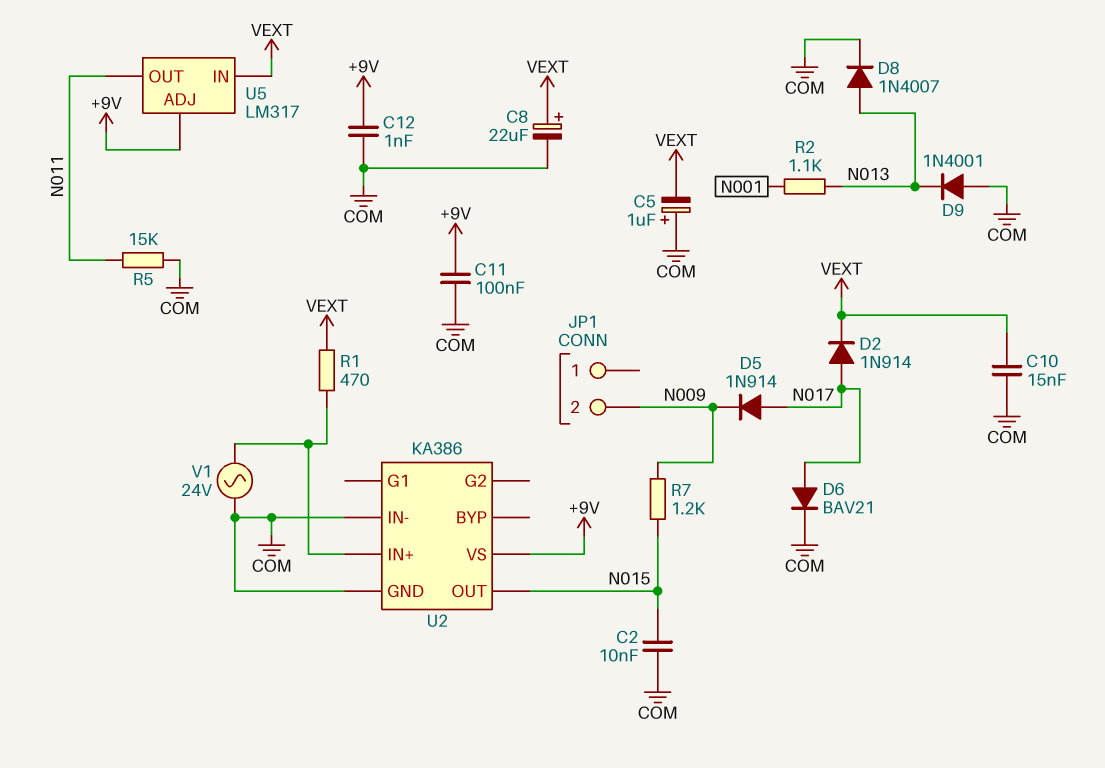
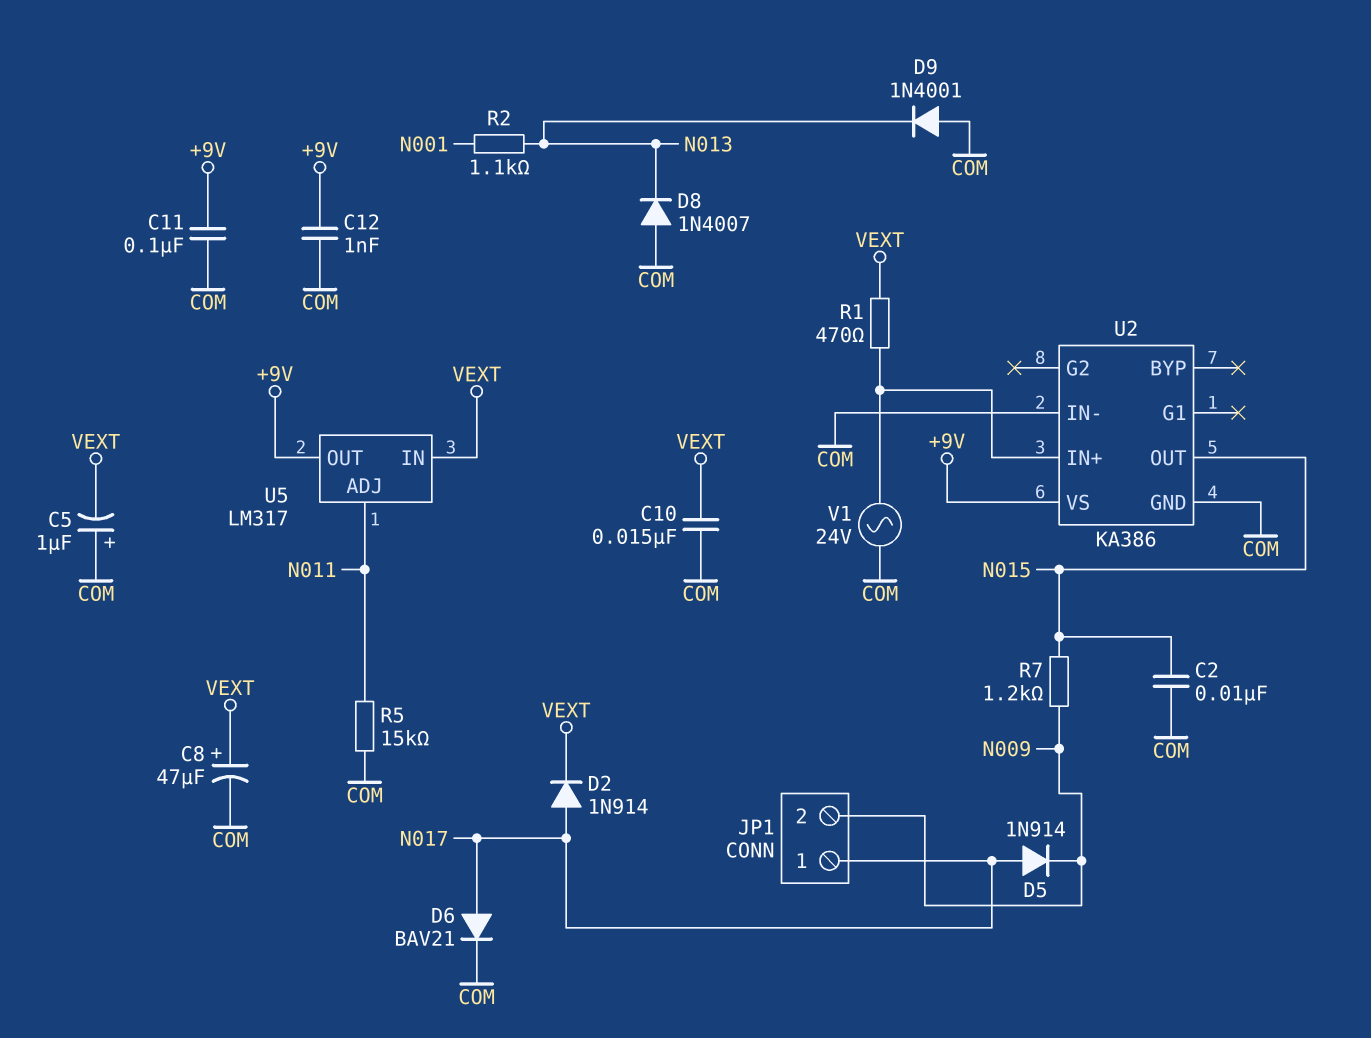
C8: 22uF (plus VEXT, minus COM) -> 47uF (plus VEXT, minus COM)
D8: diode 1N4007 (A N013, K COM) -> diode 1N4007 (A COM, K N013)
JP1 pin 1: none -> N017
U5 pin ADJ: +9V -> N011
U5 pin OUT: N011 -> +9V

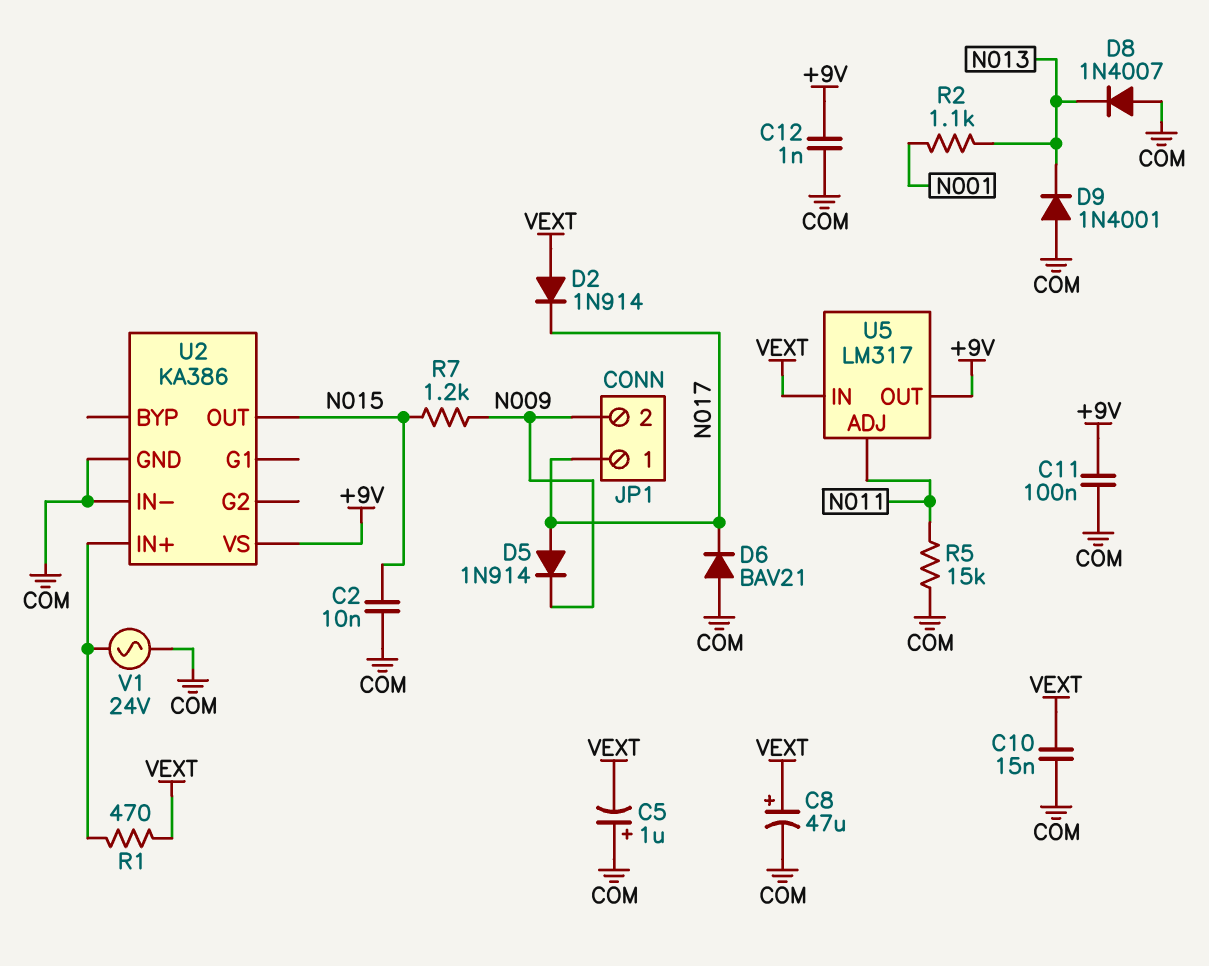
D2: diode 1N914 (A N017, K VEXT) -> diode 1N914 (A VEXT, K N017)
D6: diode BAV21 (A N017, K COM) -> diode BAV21 (A COM, K N017)

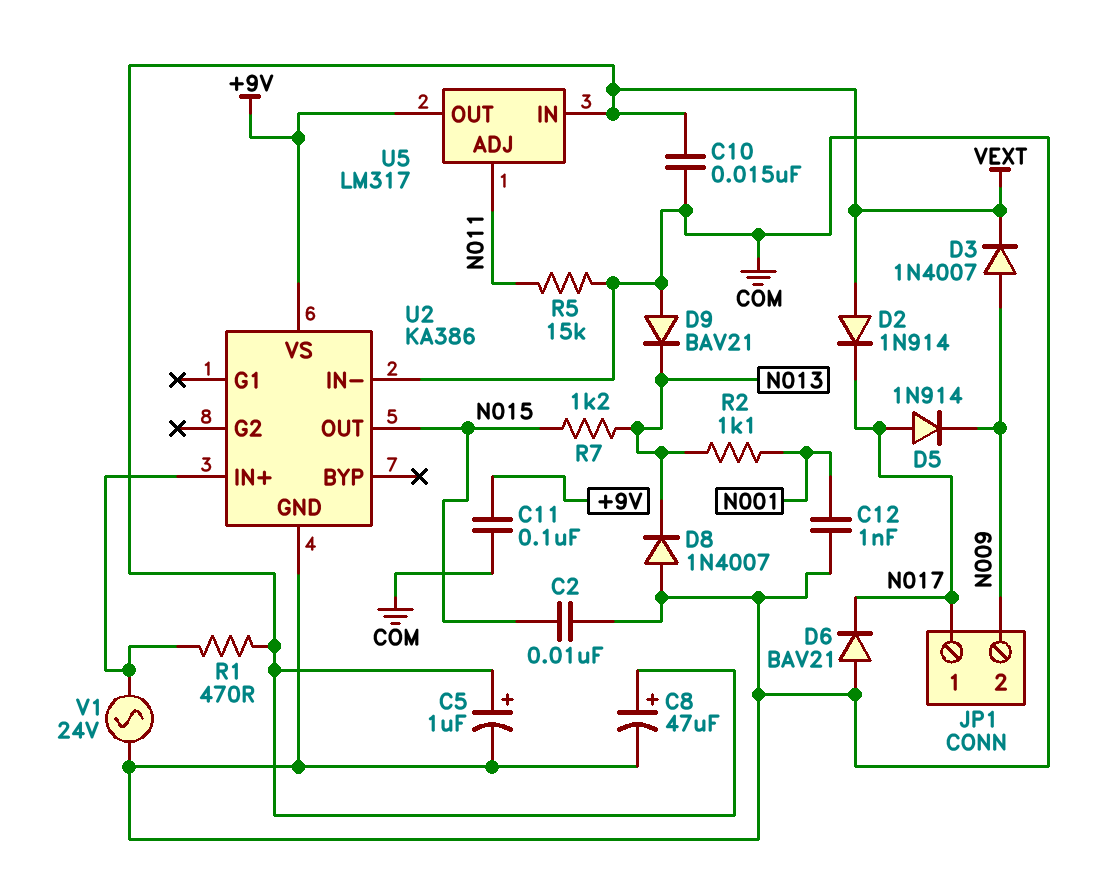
C5: 1uF (plus COM, minus VEXT) -> 1uF (plus VEXT, minus COM)
C12: 1nF (+9V, COM) -> 1nF (COM, N001)
D3: none -> diode 1N4007 (A N009, K VEXT)
D9: diode 1N4001 (A COM, K N013) -> diode BAV21 (A COM, K N013)
R7: 1.2k (N009, N015) -> 1.2k (N013, N015)

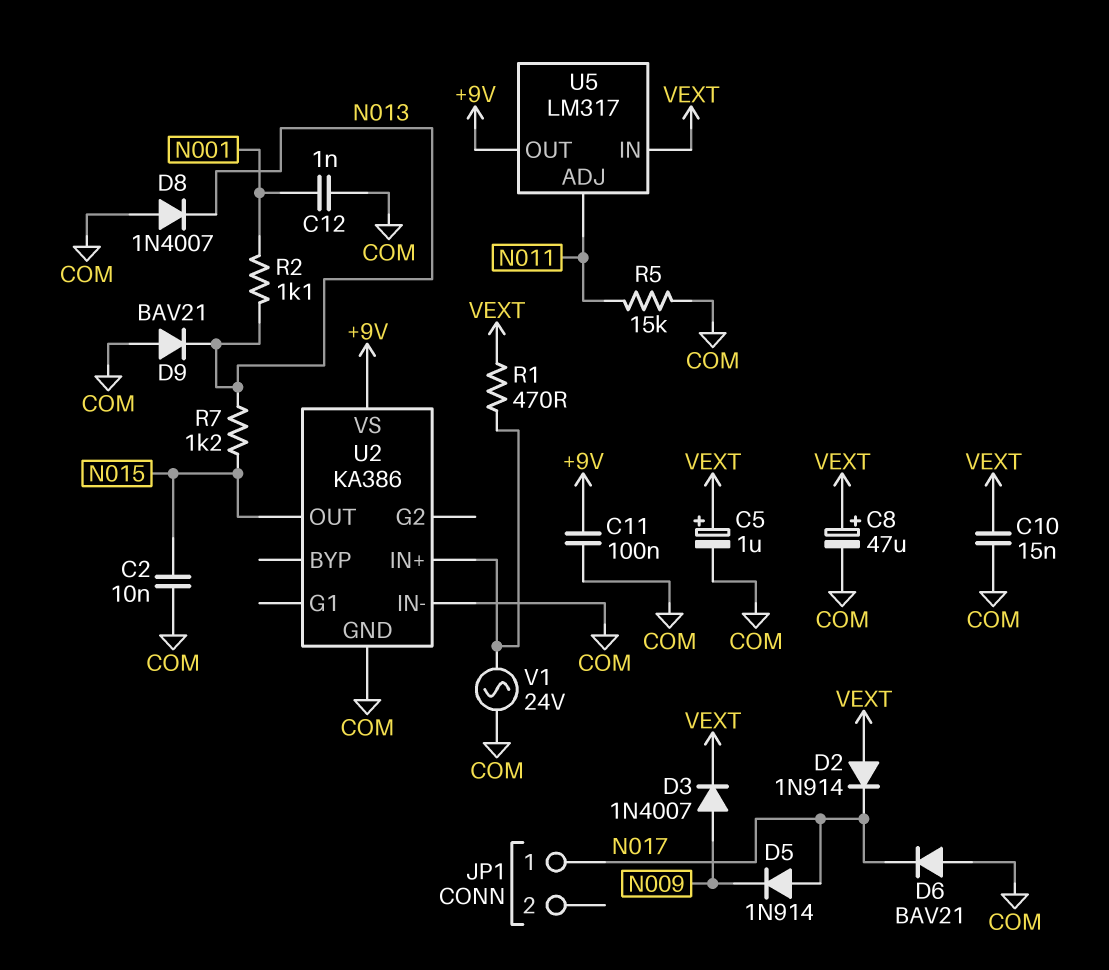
JP1 pin 2: N009 -> none

